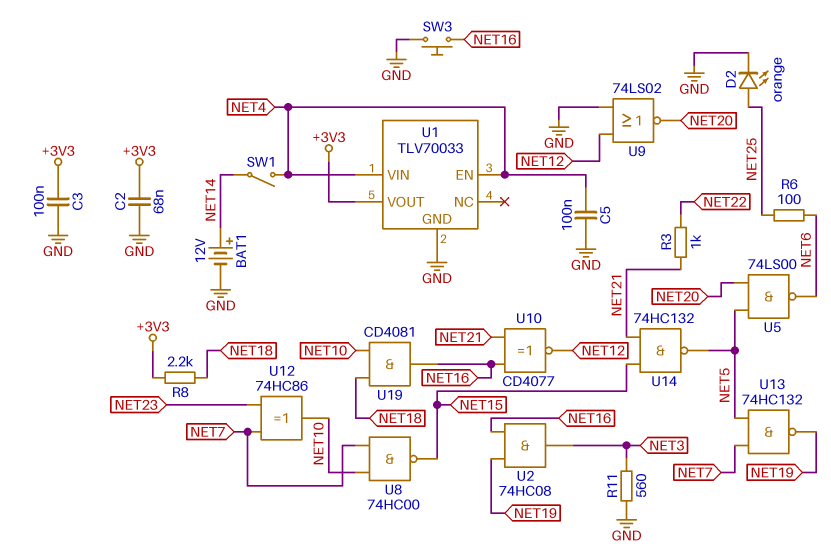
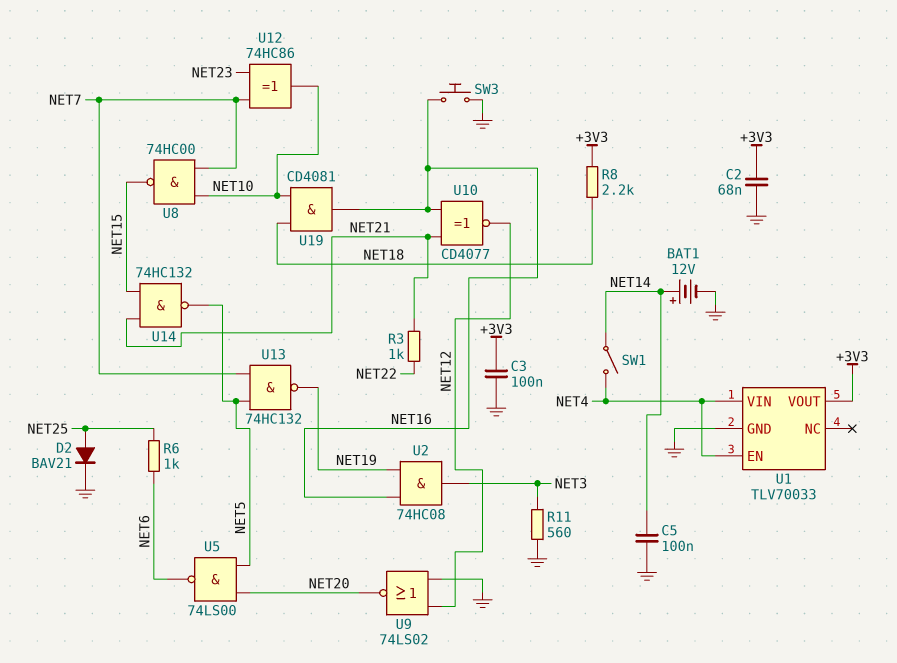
C5: 100nF (GND, NET4) -> 100nF (GND, NET14)
D2: LED orange (A NET25, K GND) -> diode BAV21 (A NET25, K GND)
R6: 100 (NET6, NET25) -> 1k (NET6, NET25)

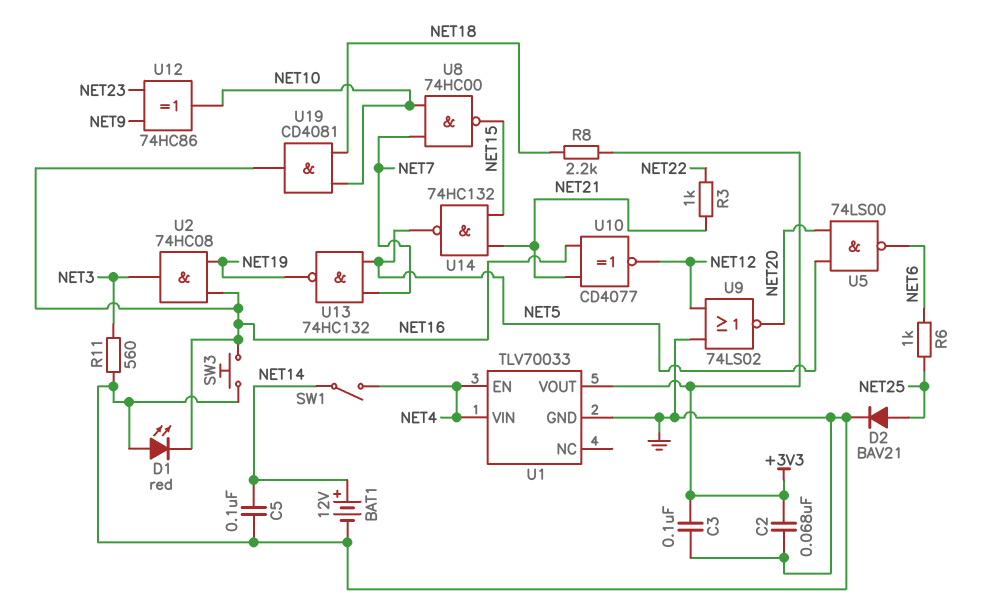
D1: none -> LED red (A GND, K NET16)
U12: XOR 74HC86 (in NET7, in NET23, out NET10) -> XOR 74HC86 (in NET9, in NET23, out NET10)

